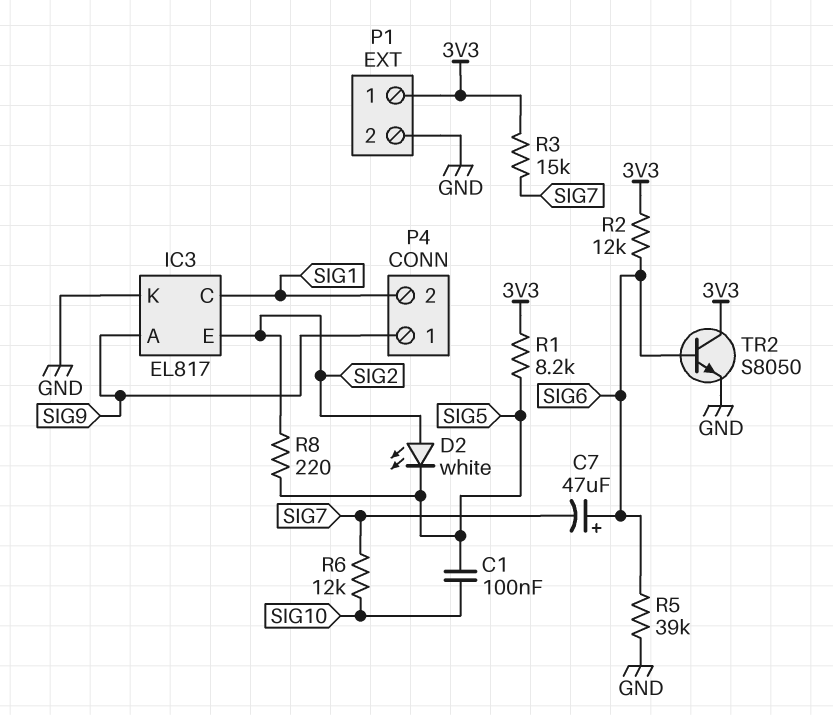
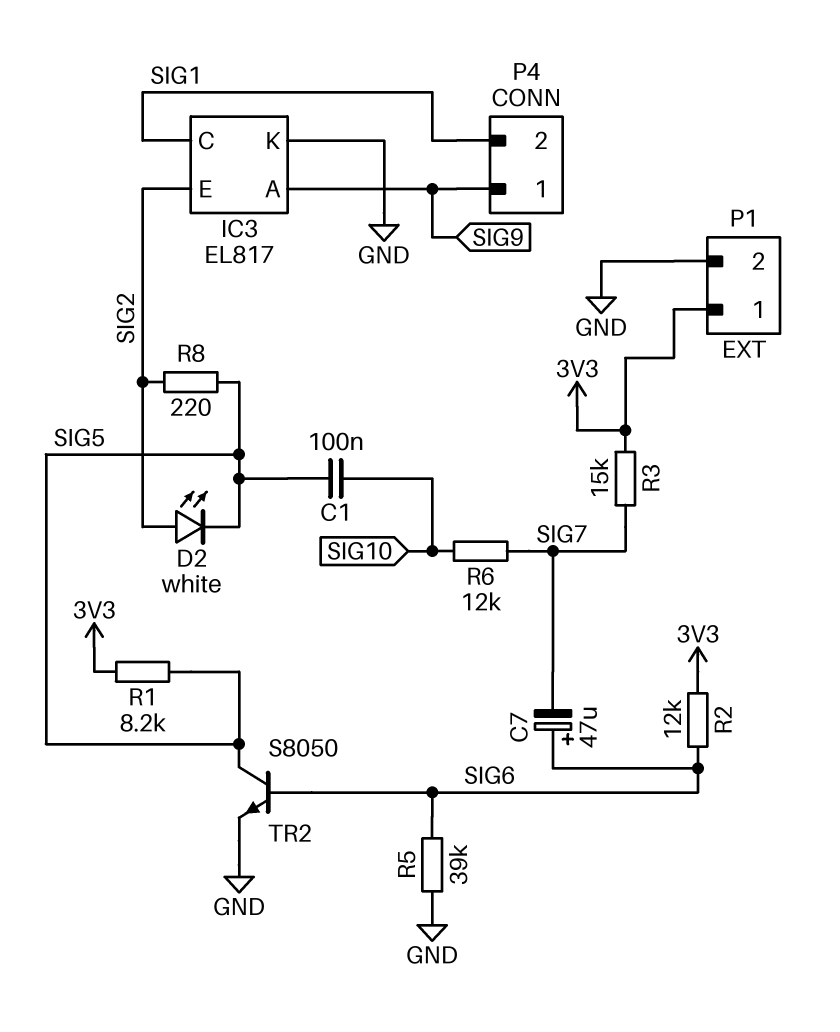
TR2: NPN S8050 (B SIG6, C 3V3, E GND) -> NPN S8050 (B SIG6, C SIG5, E GND)

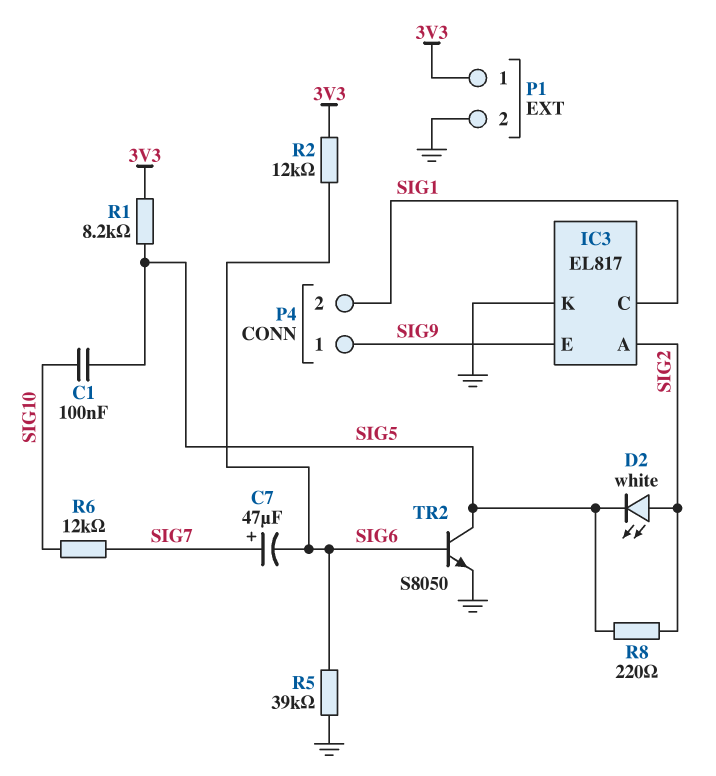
C7: 47uF (plus SIG6, minus SIG7) -> 47uF (plus SIG7, minus SIG6)
IC3 pin A: SIG9 -> SIG2
IC3 pin E: SIG2 -> SIG9
R3: 15k (3V3, SIG7) -> none

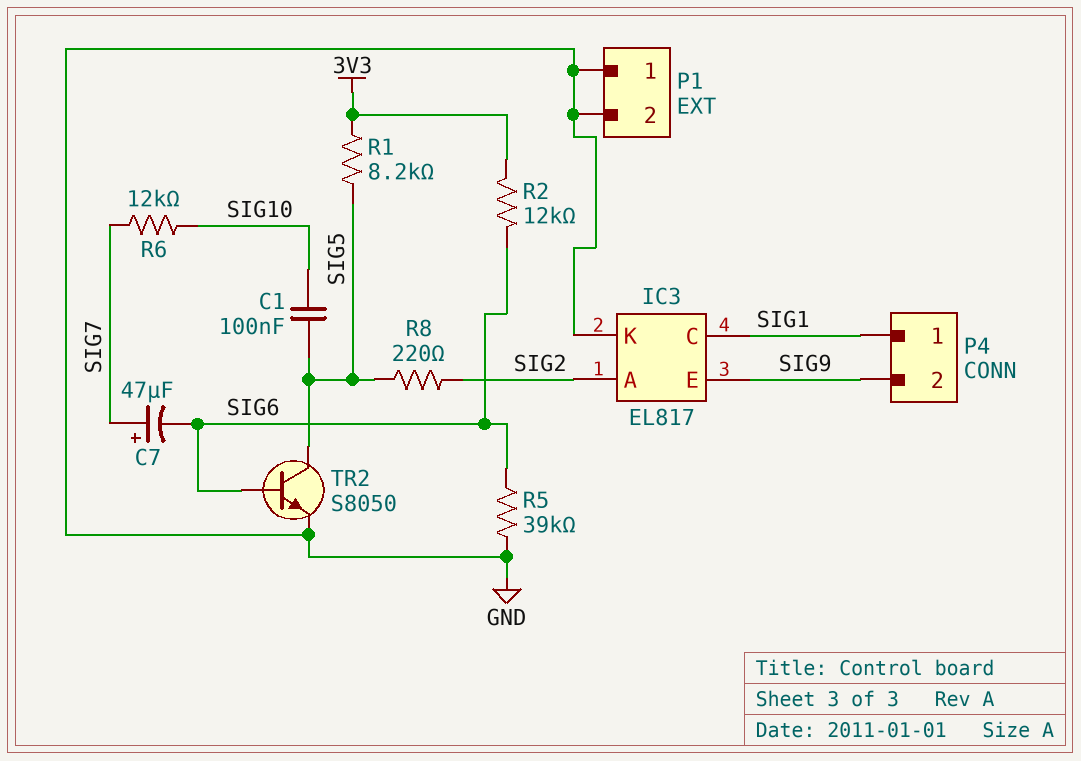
D2: LED white (A SIG2, K SIG5) -> none
P1 pin 1: 3V3 -> GND
P4 pin 1: SIG9 -> SIG1
P4 pin 2: SIG1 -> SIG9

